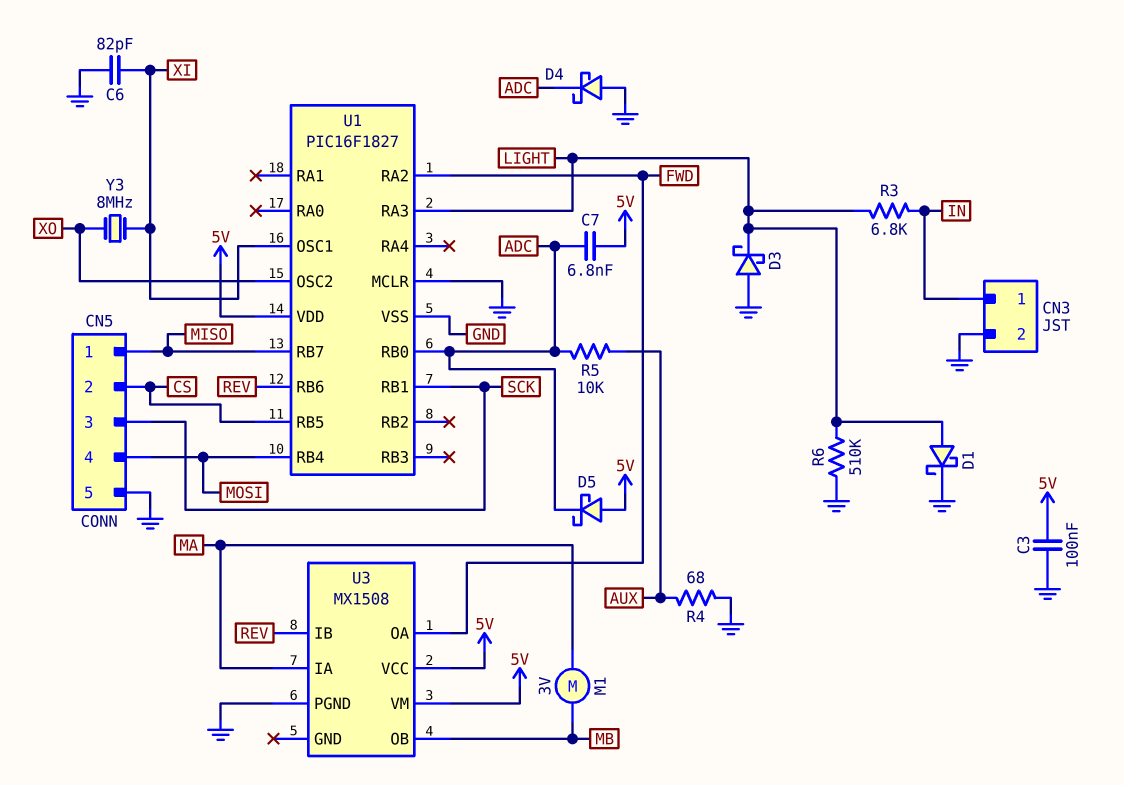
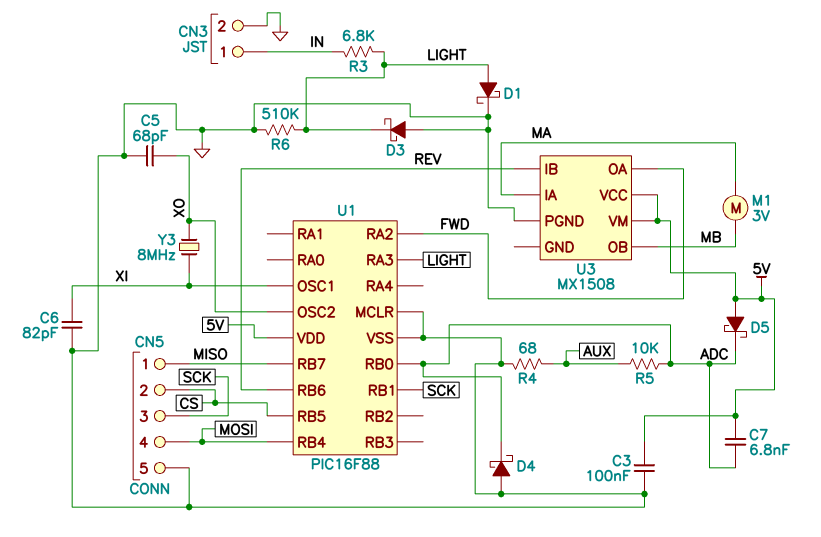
C5: none -> 68pF (GND, XO)
U1: PIC16F1827 -> PIC16F88

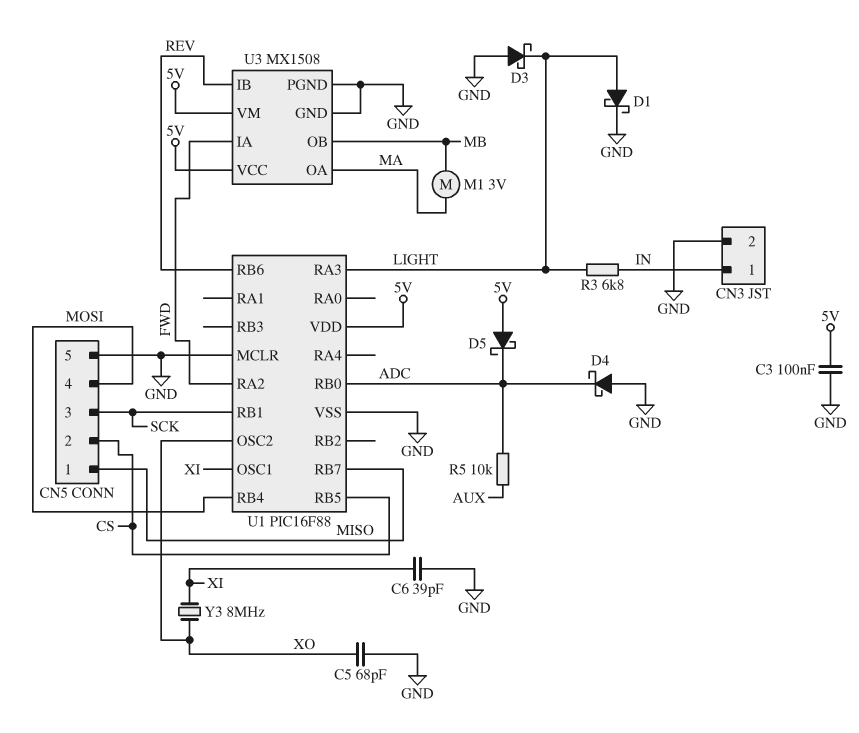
C6: 82pF (GND, XI) -> 39pF (GND, XI)
C7: 6.8nF (5V, ADC) -> none
R4: 68 (AUX, GND) -> none
R6: 510k (GND, LIGHT) -> none
U3 pin GND: none -> GND
U3 pin IA: MA -> FWD
U3 pin OA: FWD -> MA

